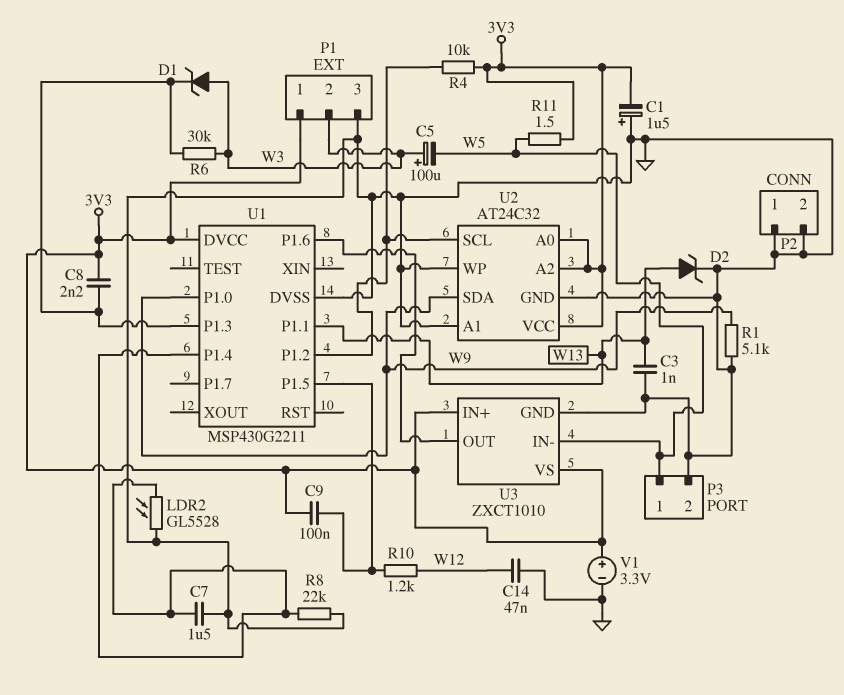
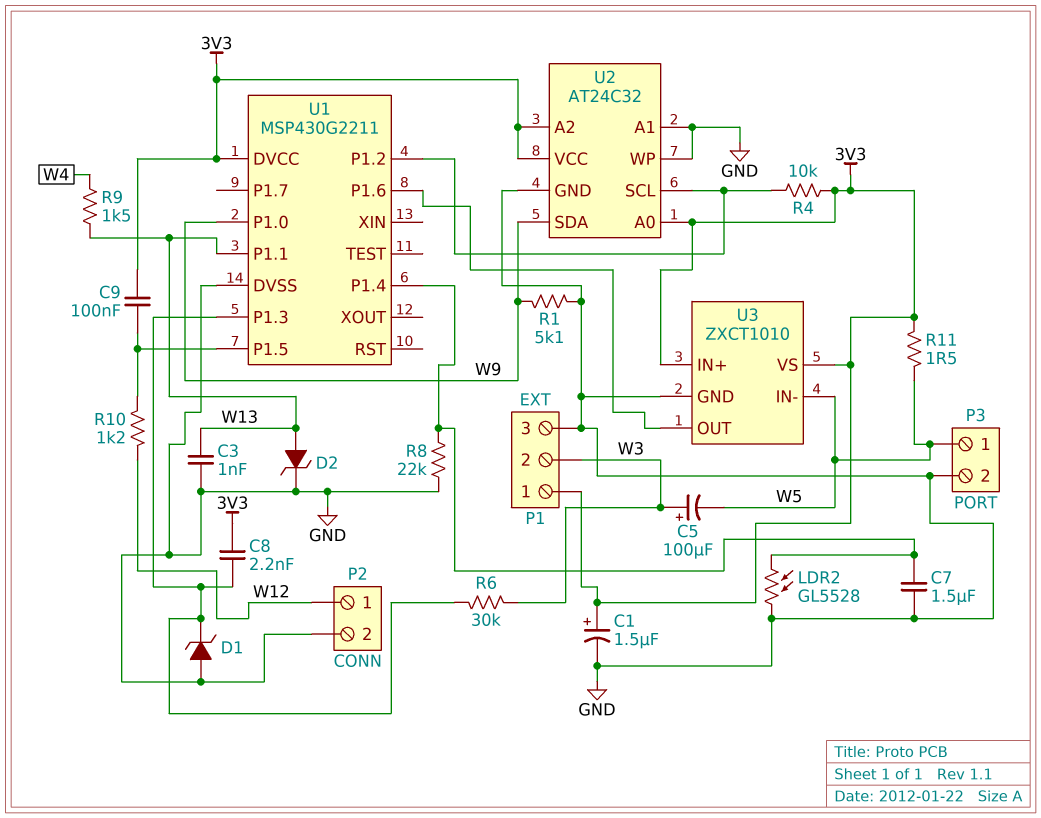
C1: 1.5uF (plus GND, minus 3V3) -> 1.5uF (plus 3V3, minus GND)
C14: 47nF (GND, W12) -> none
D1: zener (A W3, K U1/P1.3) -> zener (A GND, K U1/P1.3)
P2 pin 1: GND -> W12
R9: none -> 1.5k (W4, W13)
V1: 3.3V (plus 3V3, minus GND) -> none

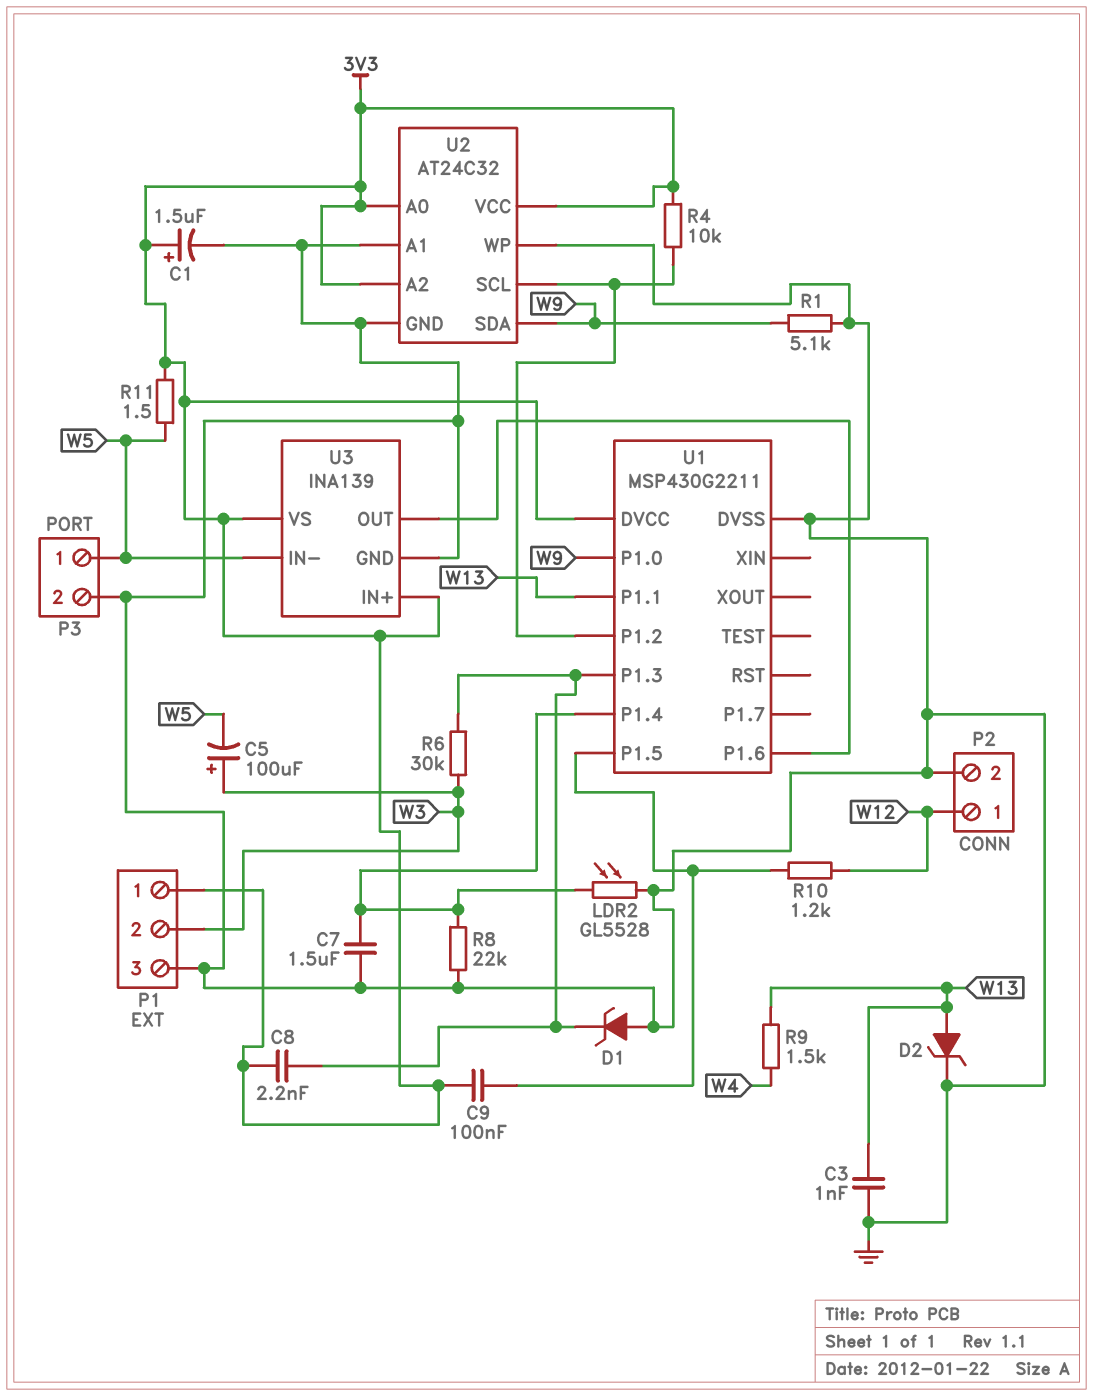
U3: ZXCT1010 -> INA139

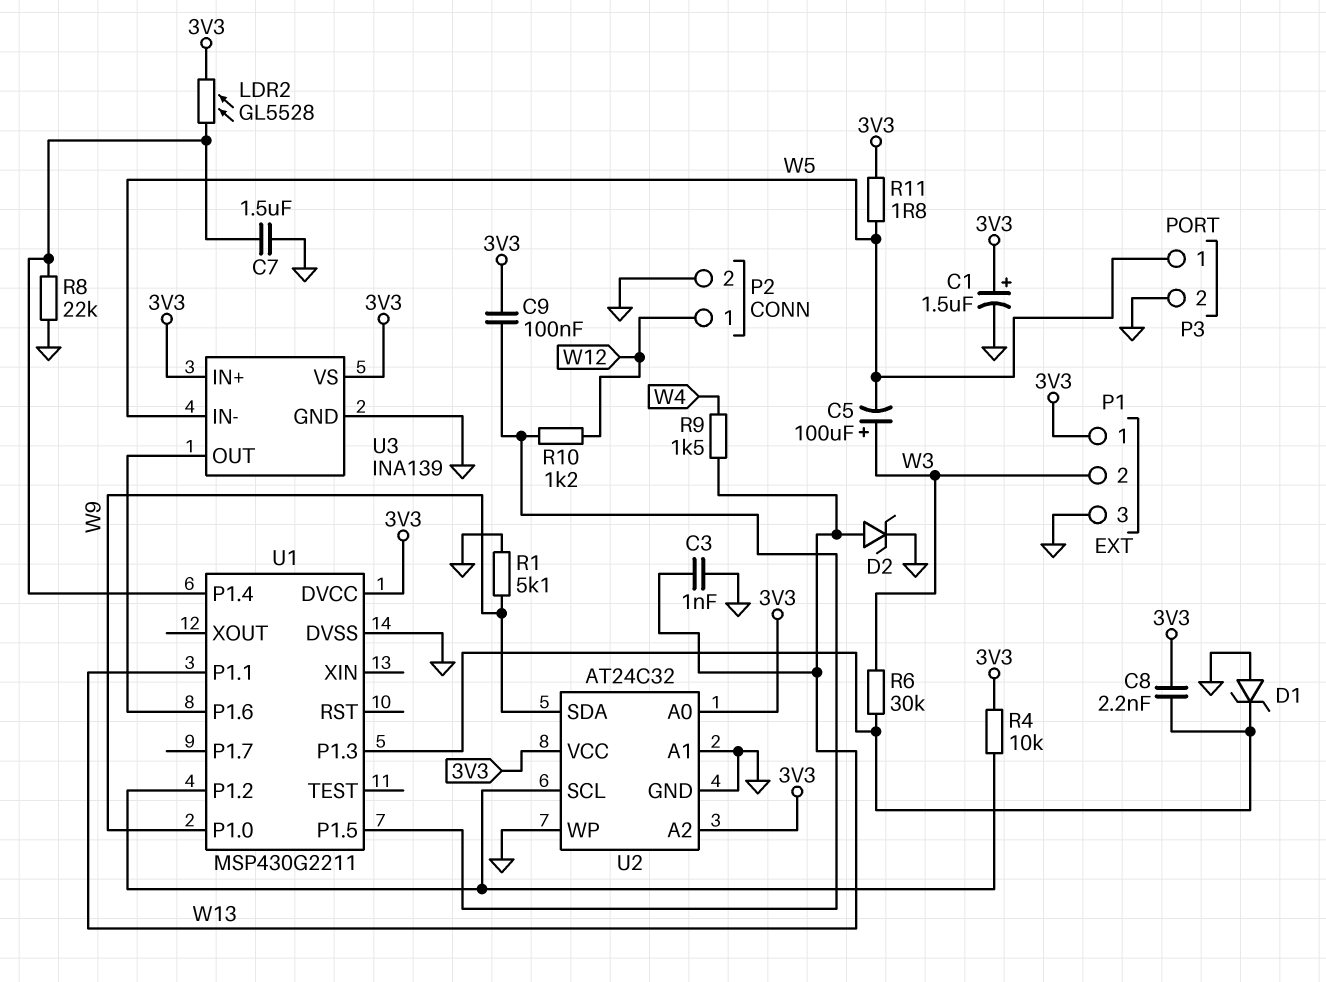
LDR2: GL5528 (GND, U1/P1.4) -> GL5528 (3V3, U1/P1.4)
R11: 1.5 (3V3, W5) -> 1.8 (3V3, W5)

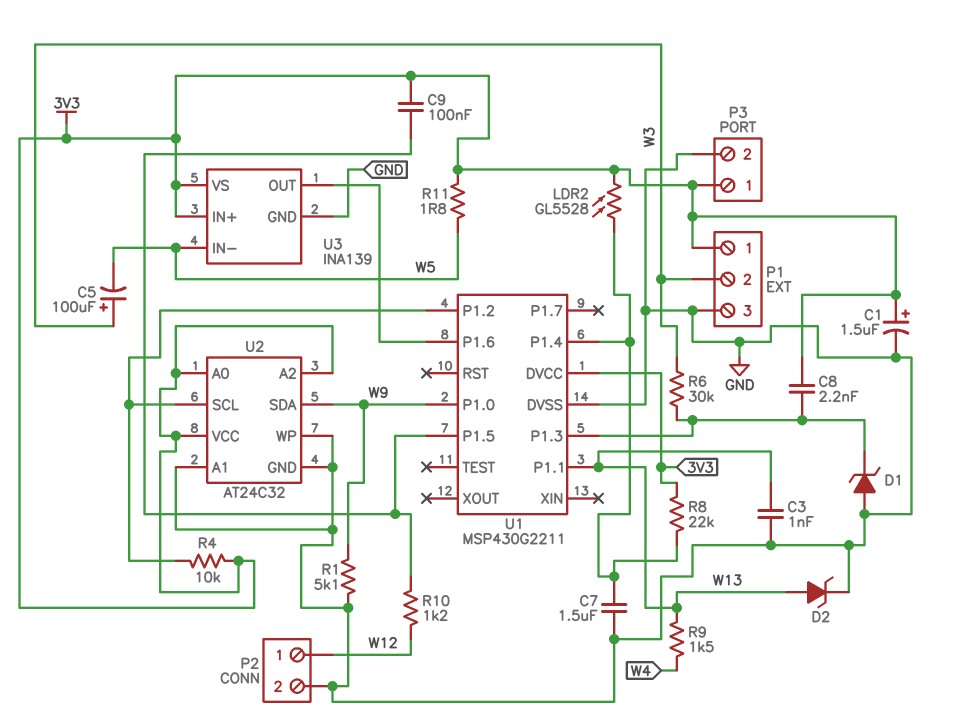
P3 pin 1: W5 -> 3V3
R8: 22k (GND, U1/P1.4) -> 22k (3V3, U1/P1.4)

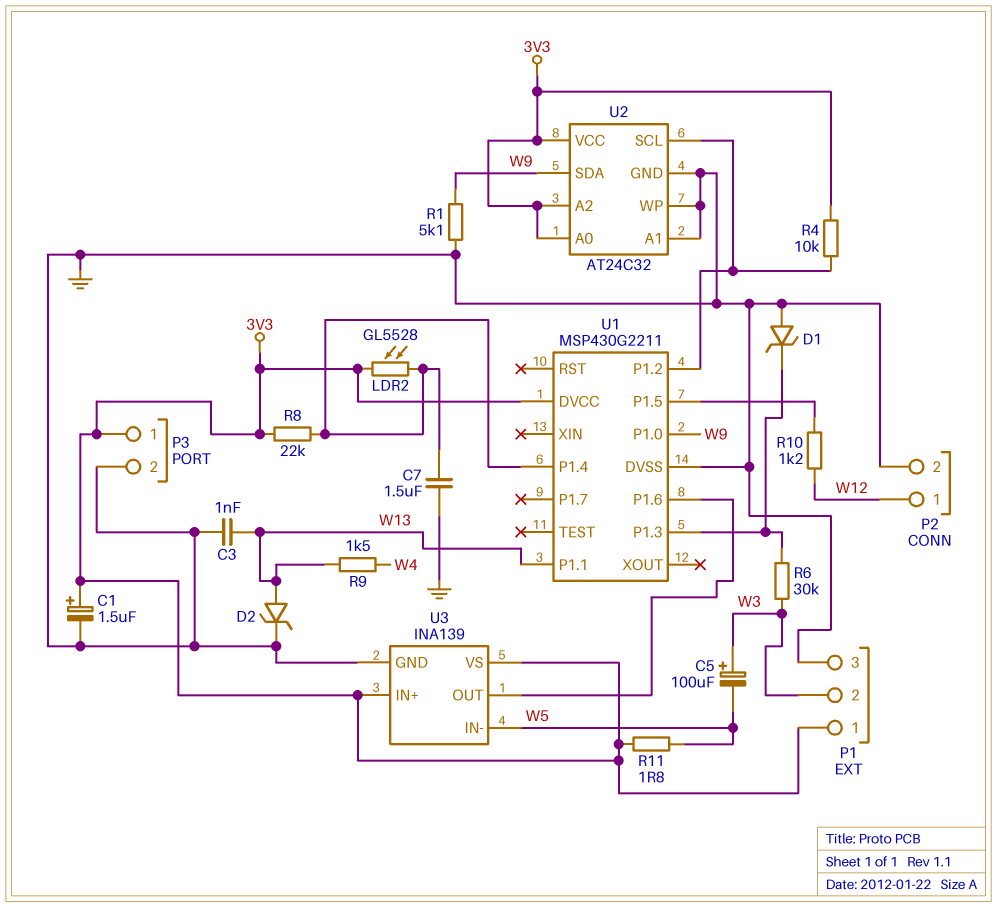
C8: 2.2nF (3V3, U1/P1.3) -> none
C9: 100nF (3V3, U1/P1.5) -> none

